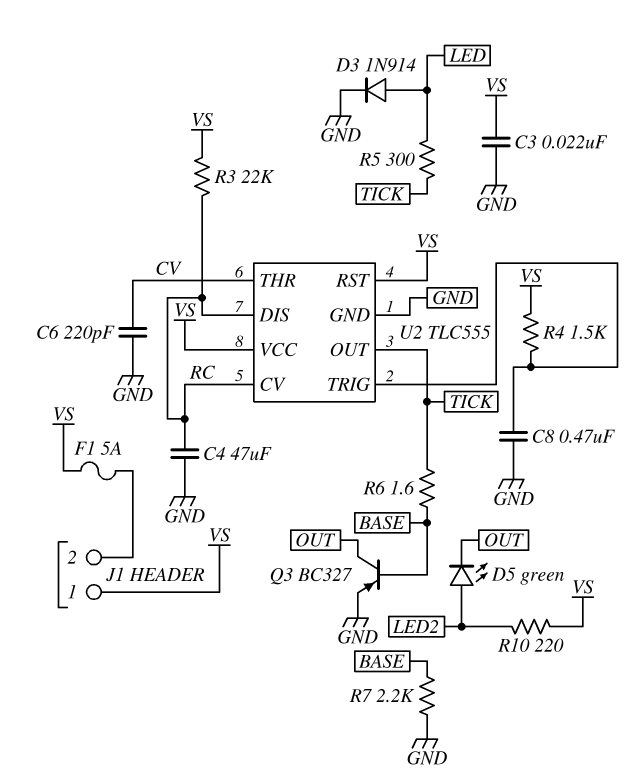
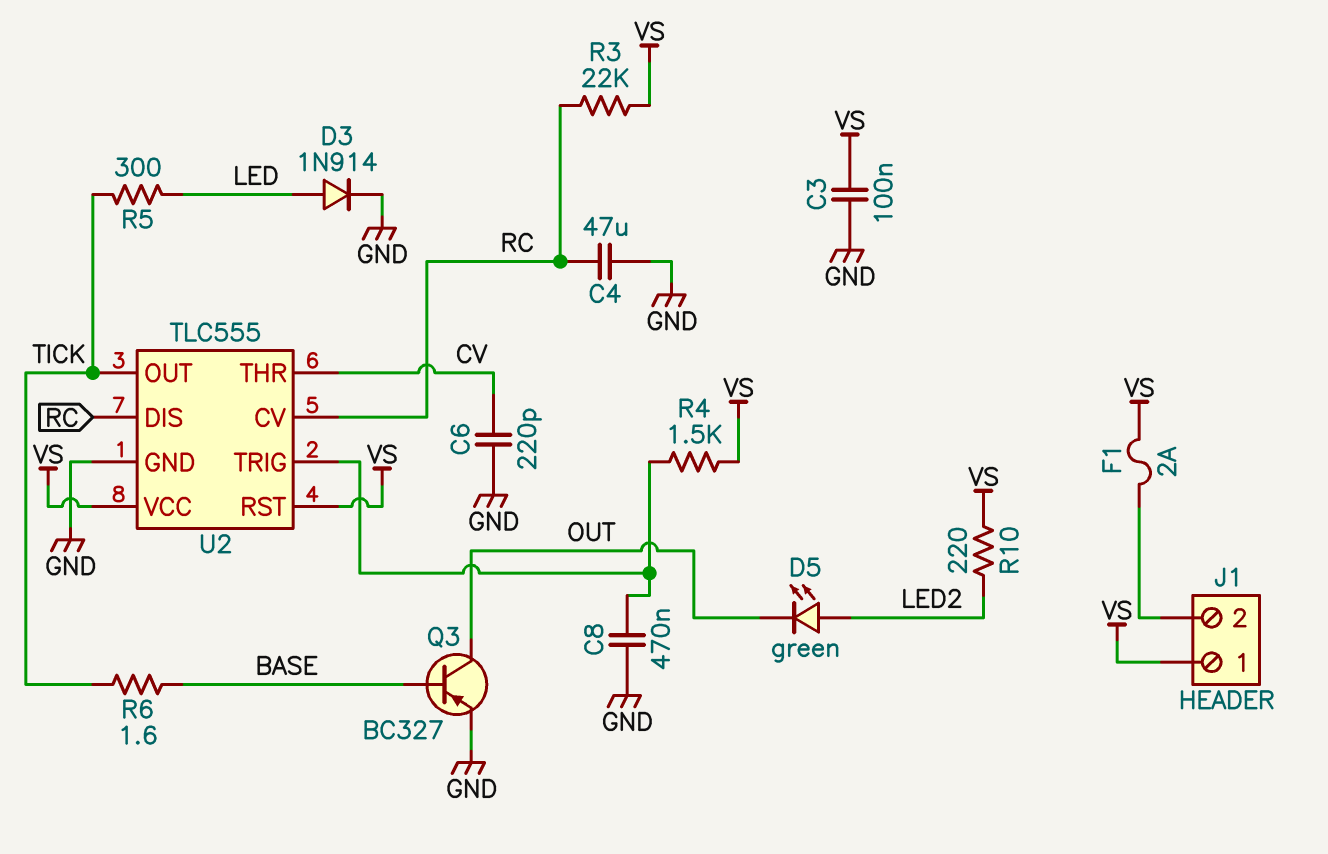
C3: 22nF (GND, VS) -> 100nF (GND, VS)
F1: 5A (J1/2, VS) -> 2A (J1/2, VS)
R7: 2.2k (BASE, GND) -> none

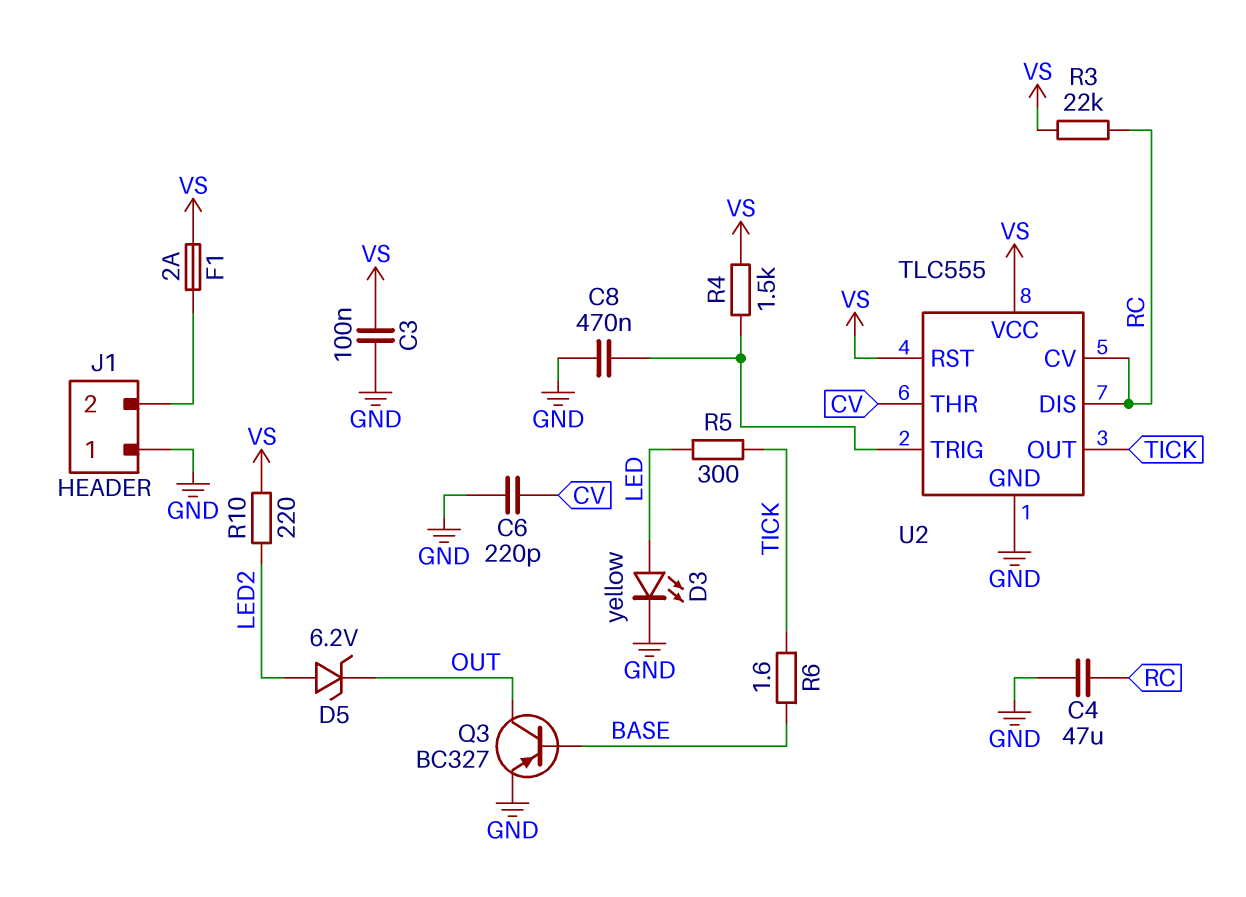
D3: diode 1N914 (A LED, K GND) -> LED yellow (A LED, K GND)
D5: LED green (A LED2, K OUT) -> zener 6.2V (A LED2, K OUT)
J1 pin 1: VS -> GND

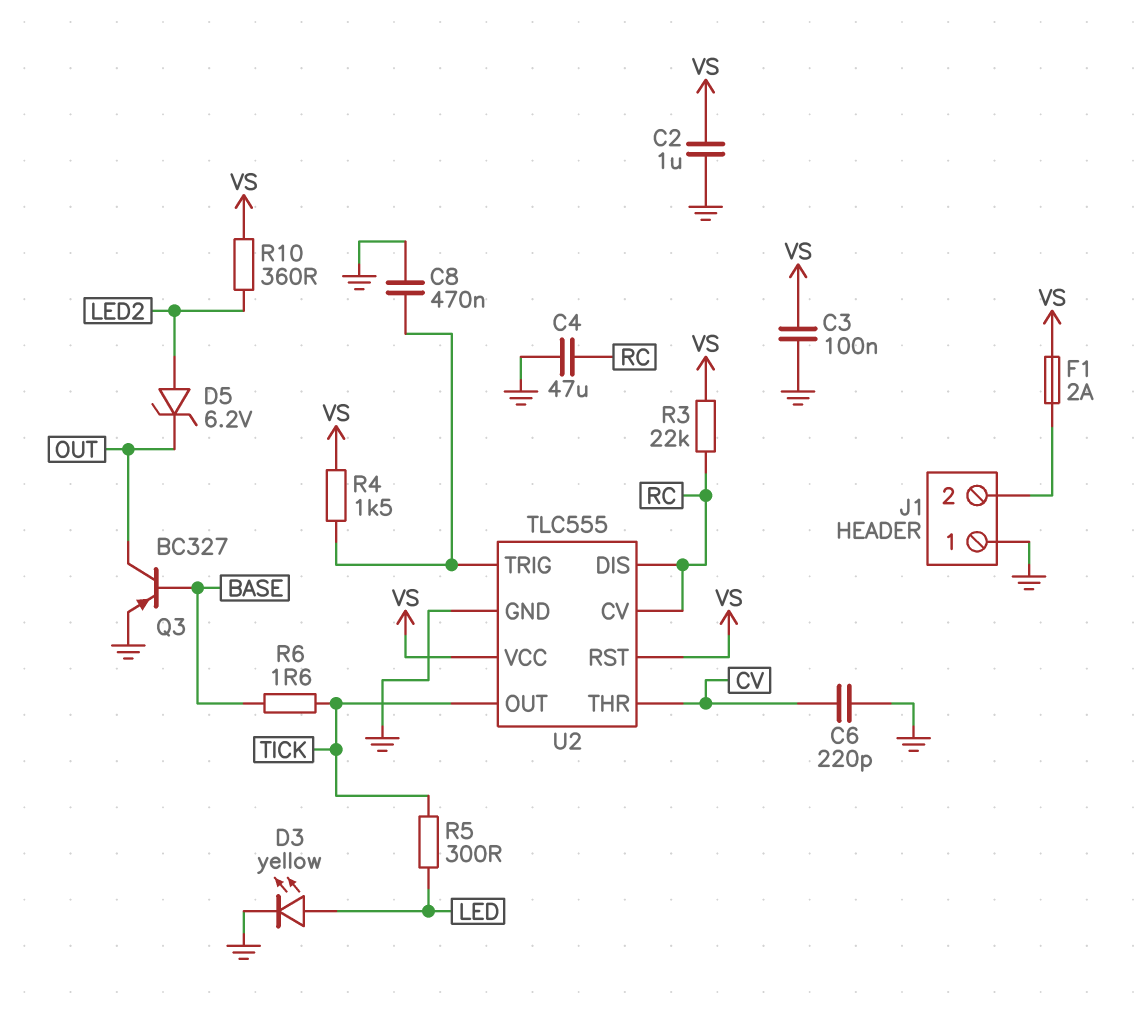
C2: none -> 1uF (GND, VS)
R10: 220 (LED2, VS) -> 360 (LED2, VS)

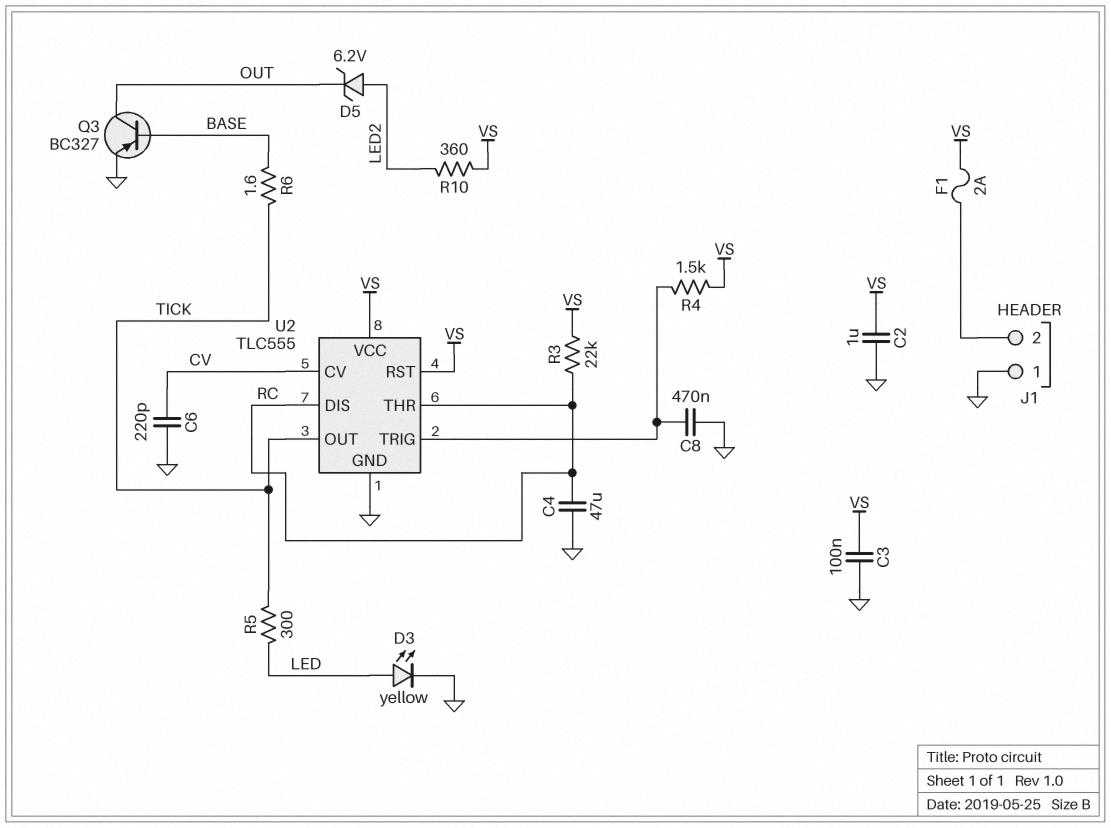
U2 pin CV: RC -> CV
U2 pin THR: CV -> RC

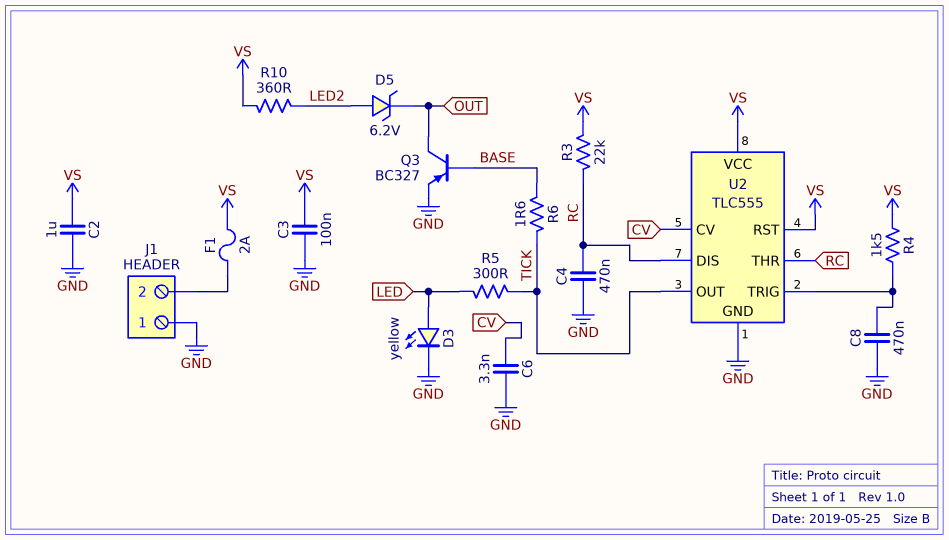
C4: 47uF (GND, RC) -> 470nF (GND, RC)
C6: 220pF (CV, GND) -> 3.3nF (CV, GND)

